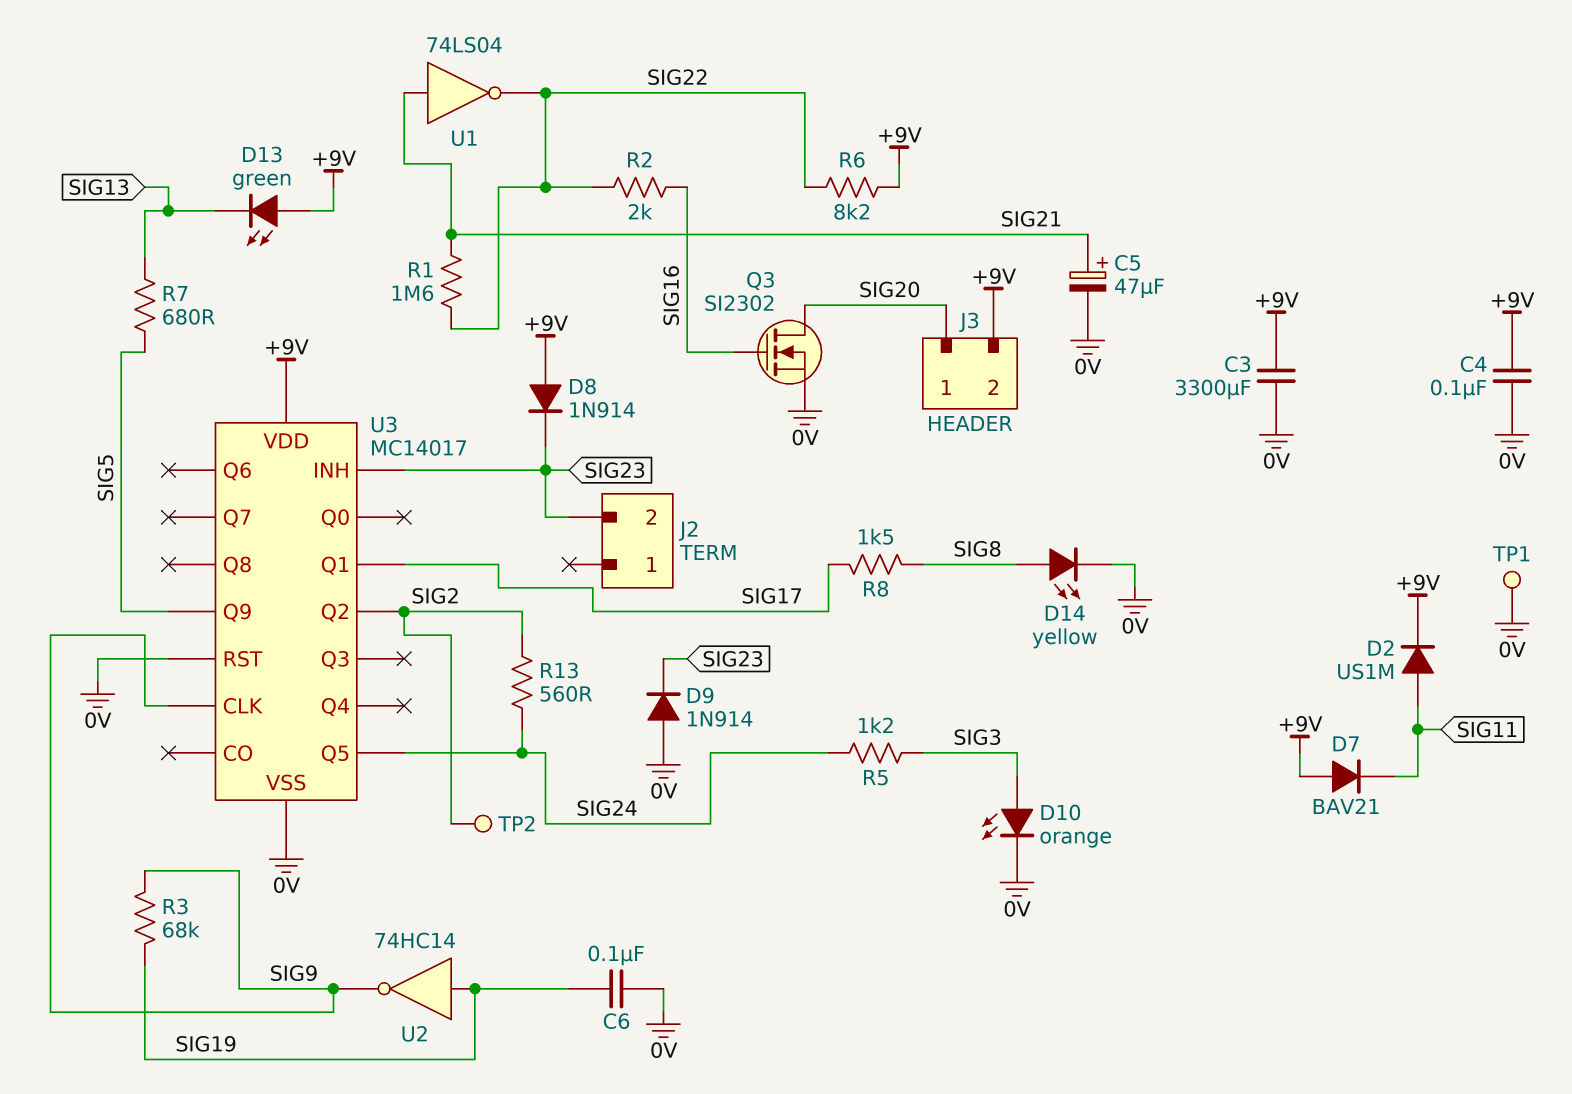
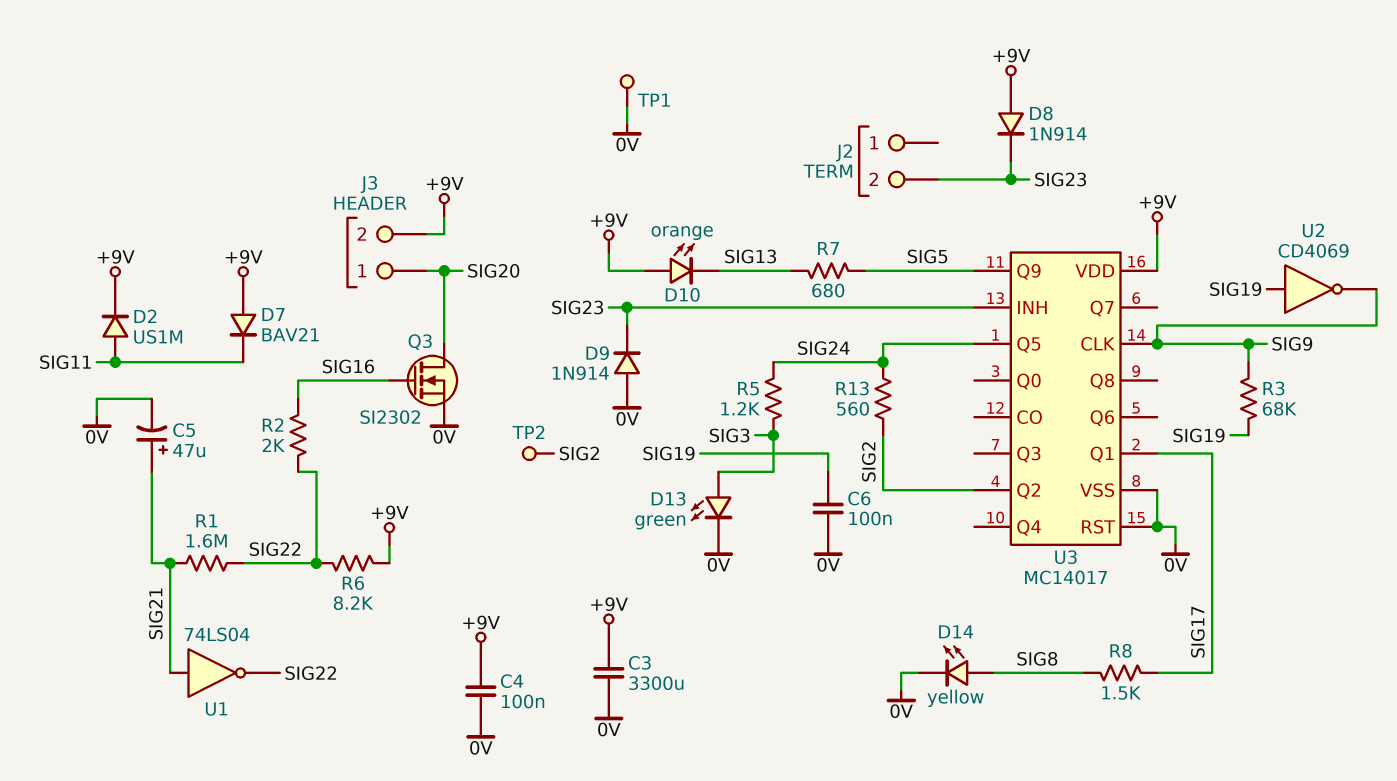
D10: LED orange (A SIG3, K 0V) -> LED orange (A +9V, K SIG13)
D13: LED green (A +9V, K SIG13) -> LED green (A SIG3, K 0V)
U2: NOT 74HC14 (in SIG19, out SIG9) -> NOT CD4069 (in SIG19, out SIG9)

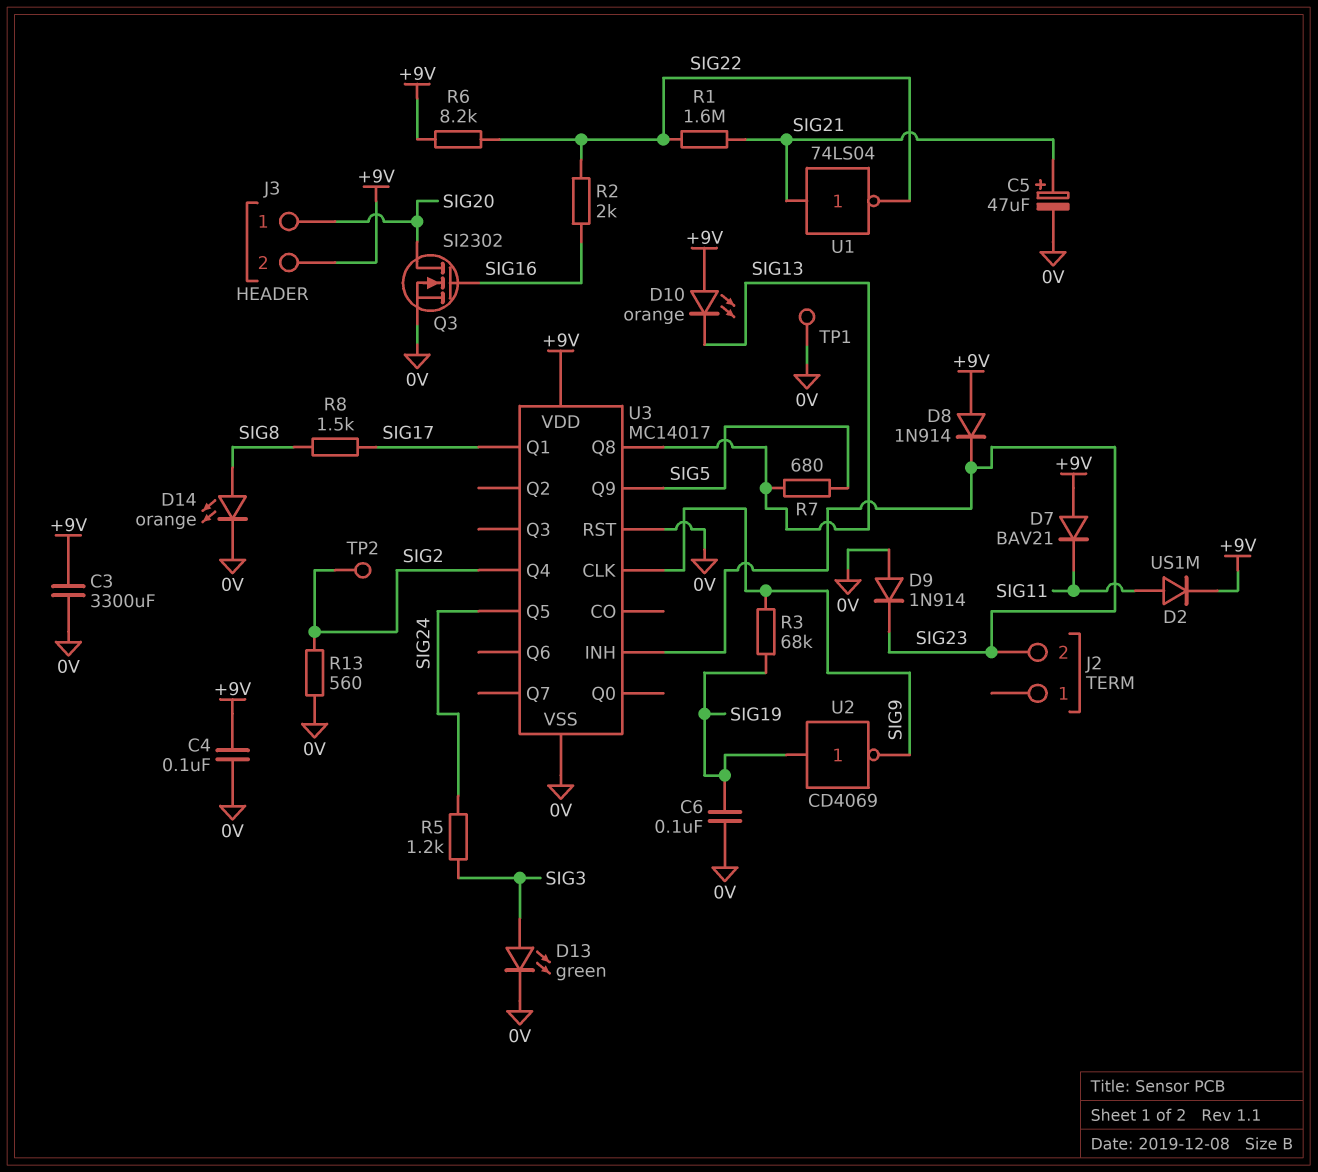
D14: LED yellow (A SIG8, K 0V) -> LED orange (A SIG8, K 0V)
R13: 560 (SIG2, SIG24) -> 560 (0V, SIG2)
U3 pin Q2: SIG2 -> none
U3 pin Q4: none -> SIG2
U3 pin Q8: none -> SIG13

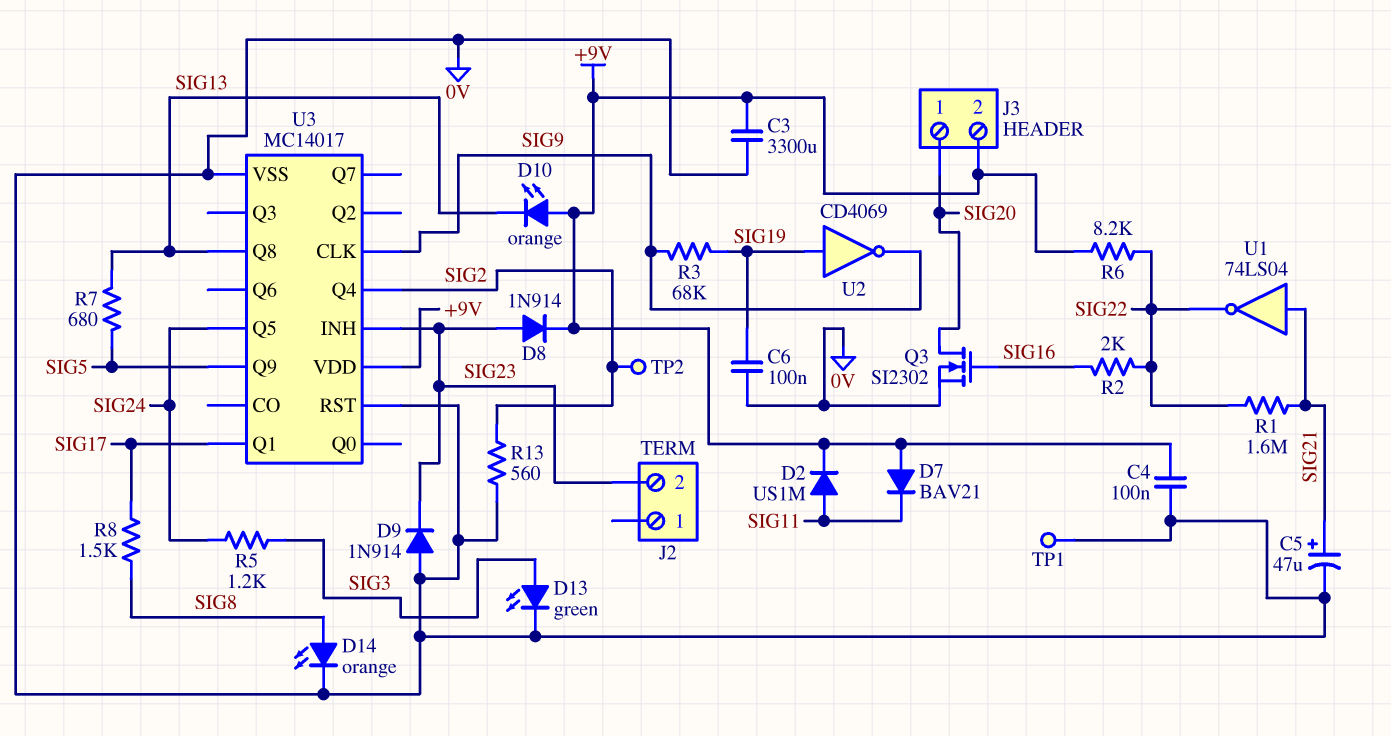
D8: diode 1N914 (A +9V, K SIG23) -> diode 1N914 (A SIG23, K +9V)

